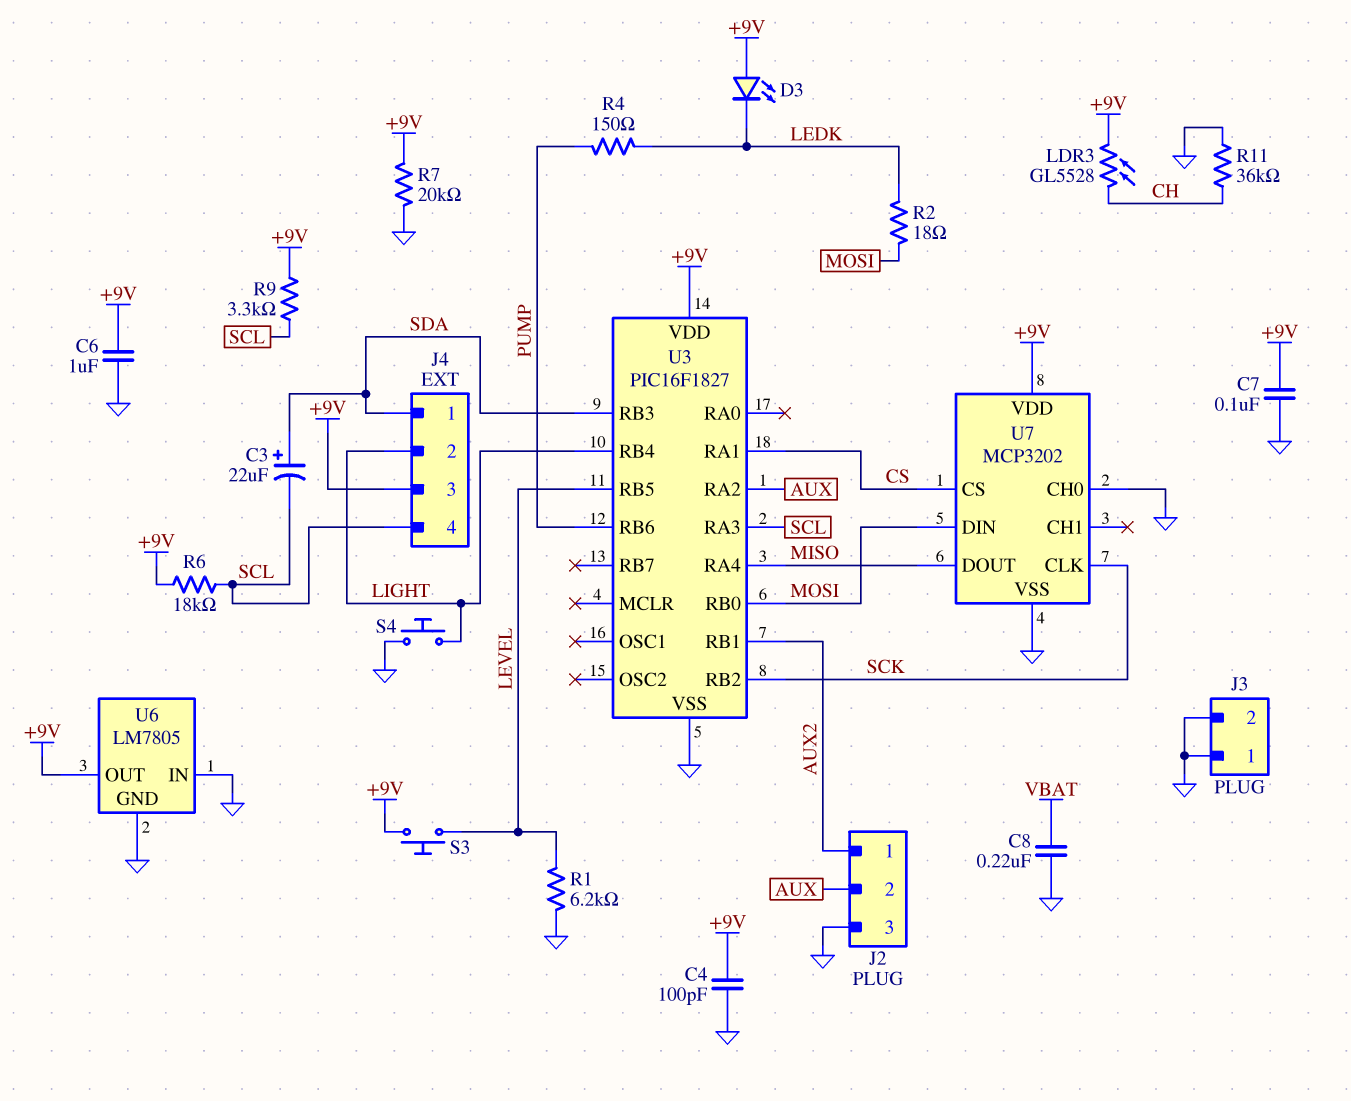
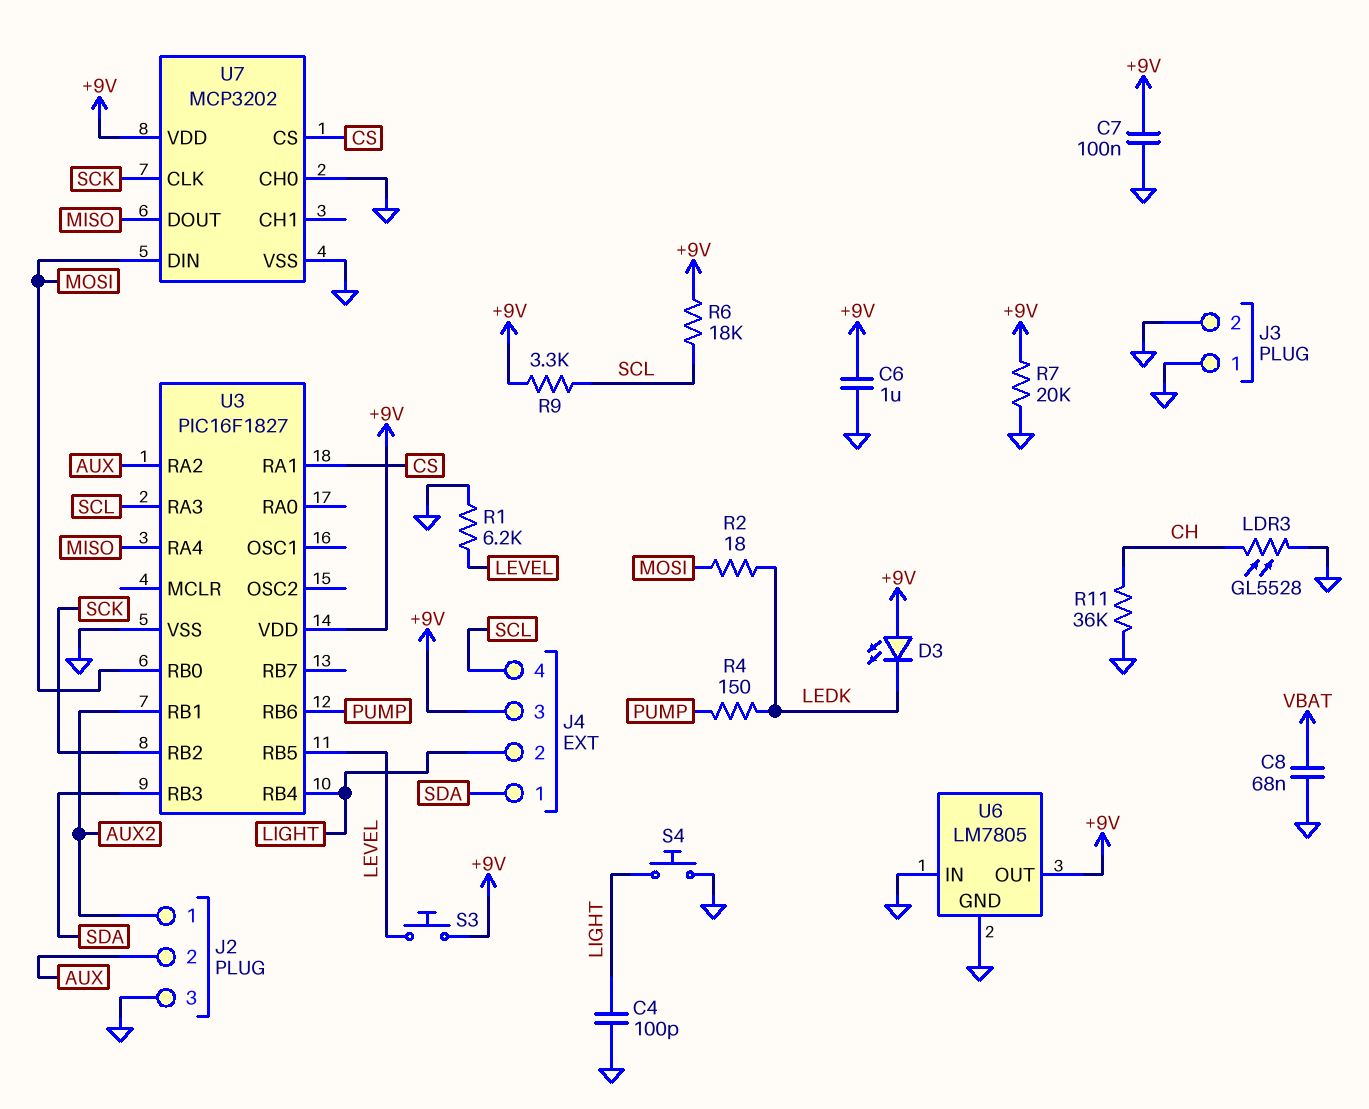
C3: 22uF (plus SDA, minus SCL) -> none
C4: 100pF (+9V, GND) -> 100pF (GND, LIGHT)
C8: 220nF (GND, VBAT) -> 68nF (GND, VBAT)
LDR3: GL5528 (+9V, CH) -> GL5528 (CH, GND)

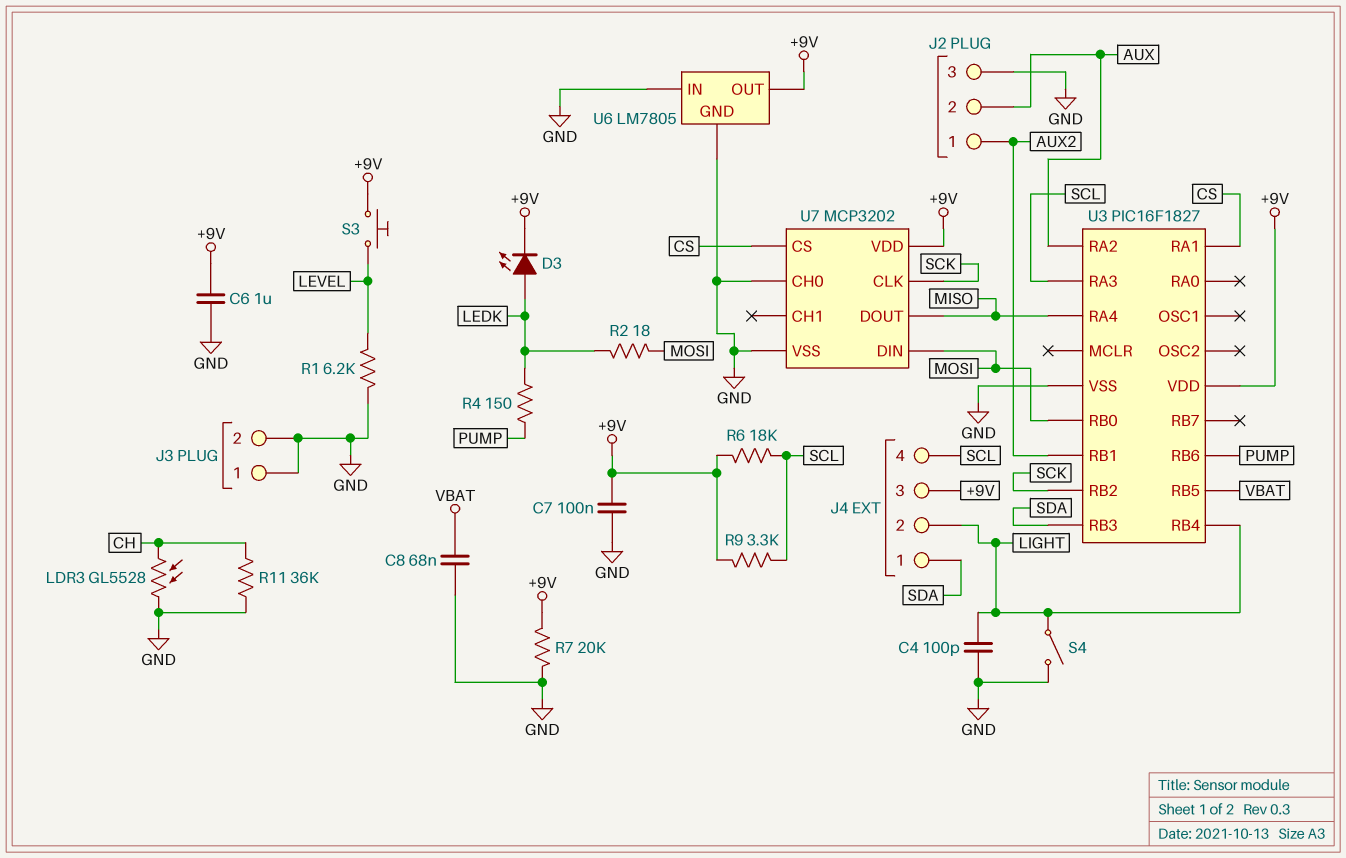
D3: LED (A +9V, K LEDK) -> LED (A LEDK, K +9V)
S4: button (GND, LIGHT) -> switch (GND, LIGHT)
U3 pin RB5: LEVEL -> VBAT

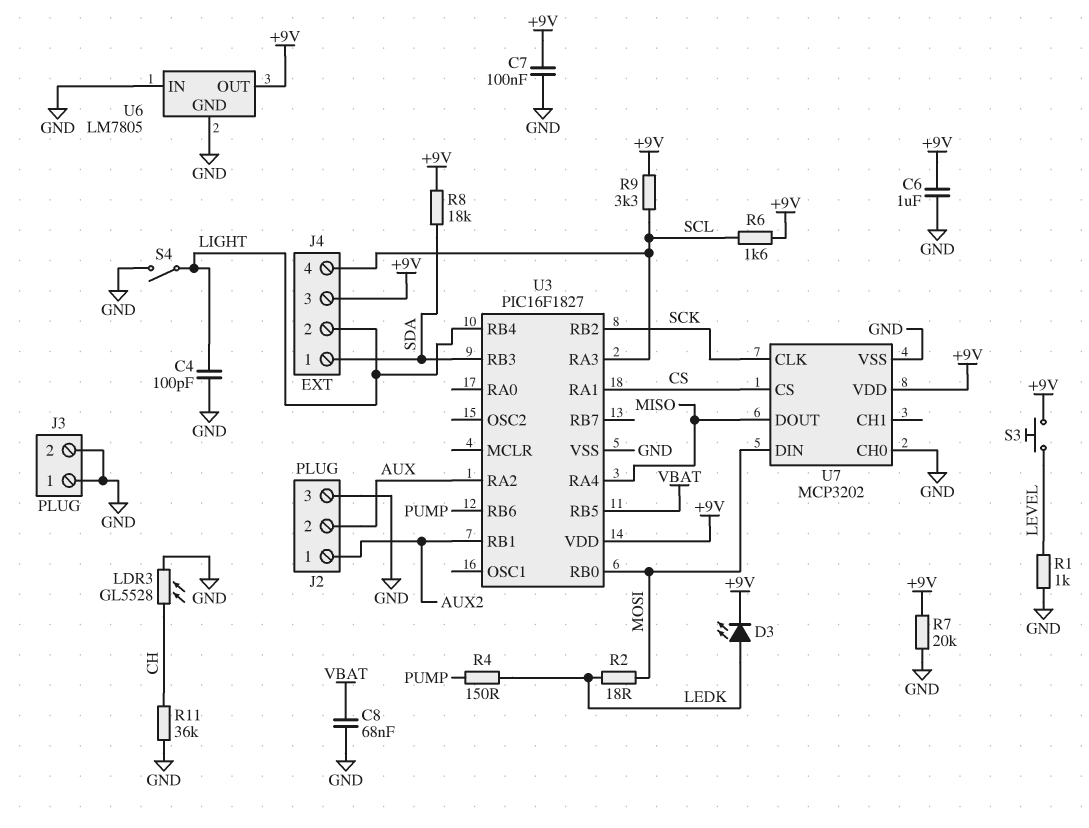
R1: 6.2k (GND, LEVEL) -> 1k (GND, LEVEL)
R6: 18k (+9V, SCL) -> 1.6k (+9V, SCL)
R8: none -> 18k (+9V, SDA)

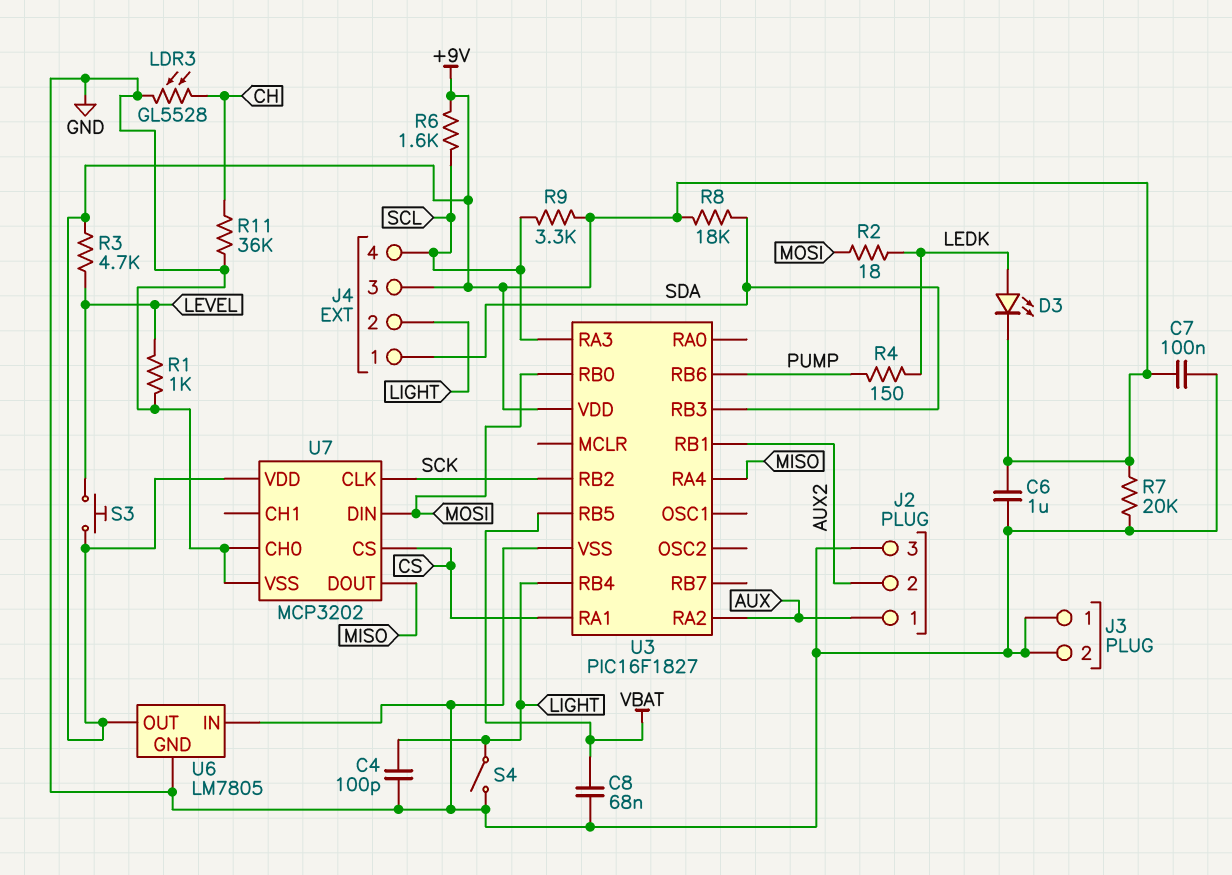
J2 pin 1: AUX2 -> AUX
J2 pin 2: AUX -> AUX2
R3: none -> 4.7k (+9V, LEVEL)

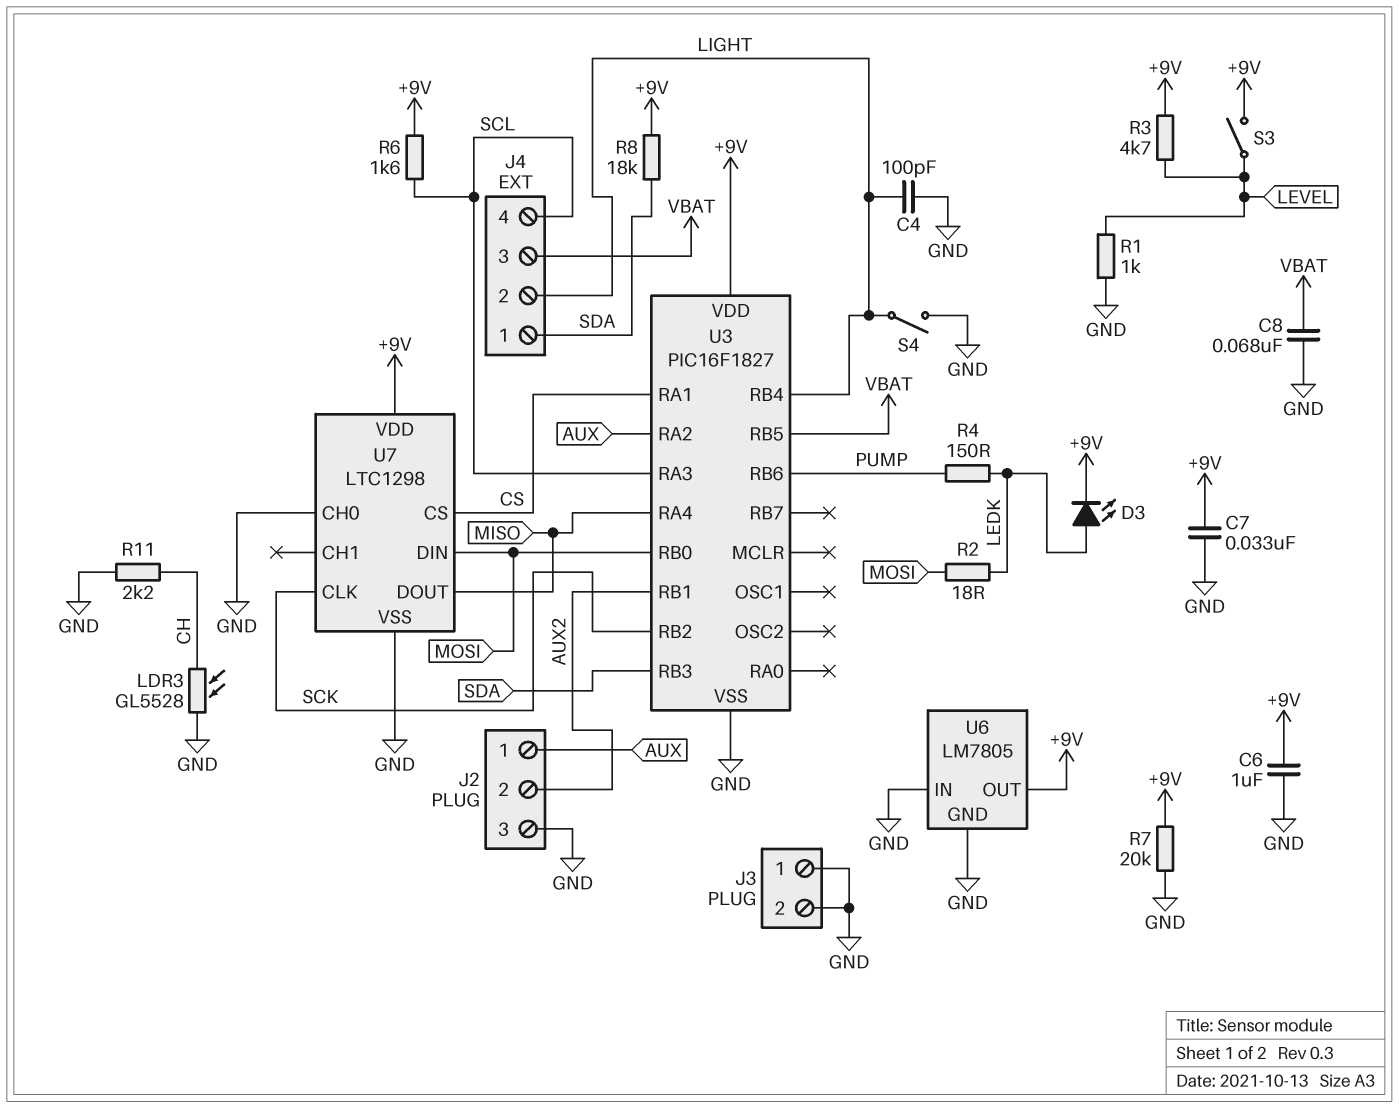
C7: 100nF (+9V, GND) -> 33nF (+9V, GND)
J4 pin 3: +9V -> VBAT
R9: 3.3k (+9V, SCL) -> none
R11: 36k (CH, GND) -> 2.2k (CH, GND)
S3: button (+9V, LEVEL) -> switch (+9V, LEVEL)
U7: MCP3202 -> LTC1298

